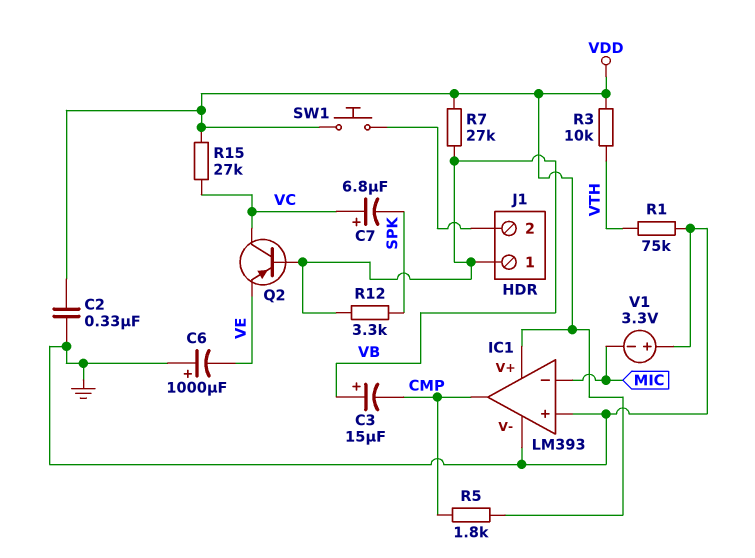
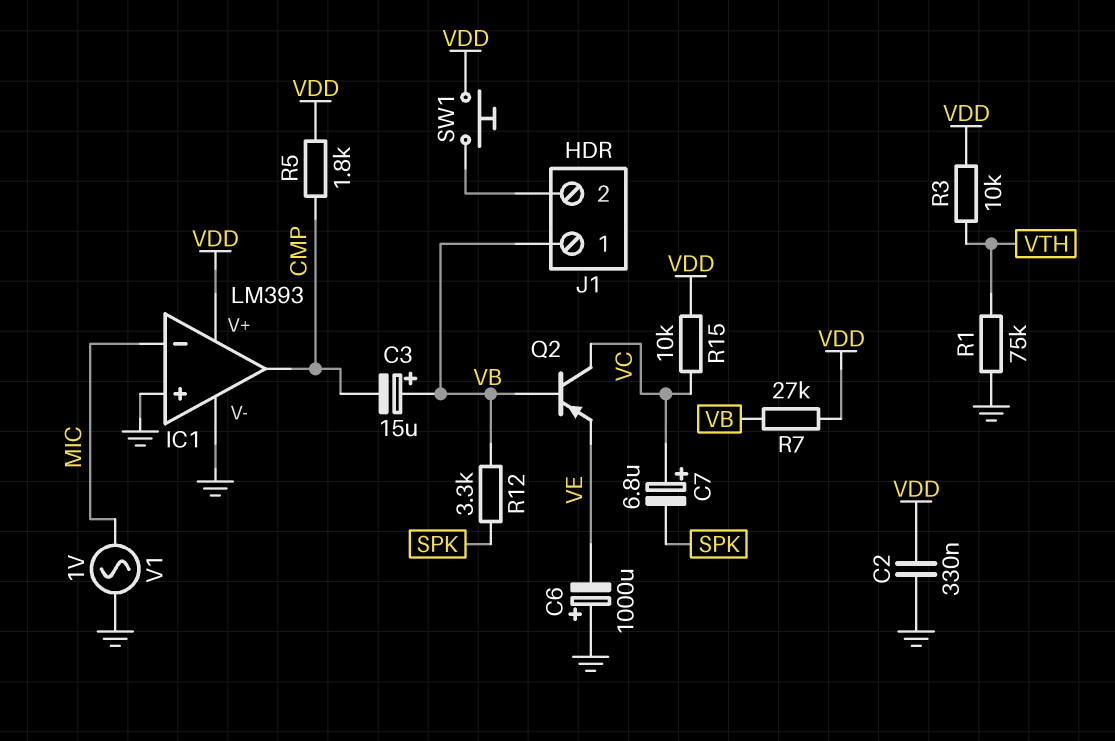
R15: 27k (VC, VDD) -> 10k (VC, VDD)
V1: 3.3V (plus GND, minus MIC) -> AC 1V (GND, MIC)

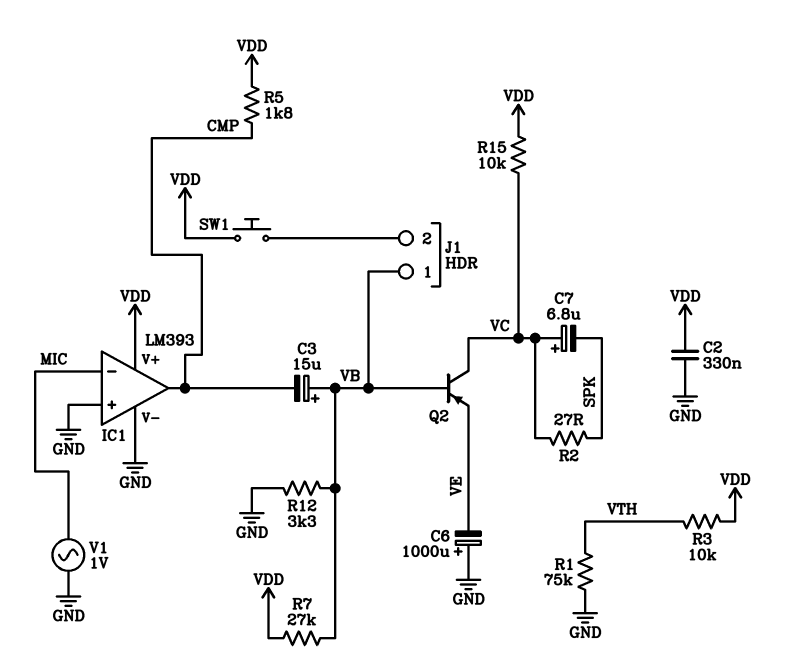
R2: none -> 27 (SPK, VC)
R12: 3.3k (SPK, VB) -> 3.3k (GND, VB)

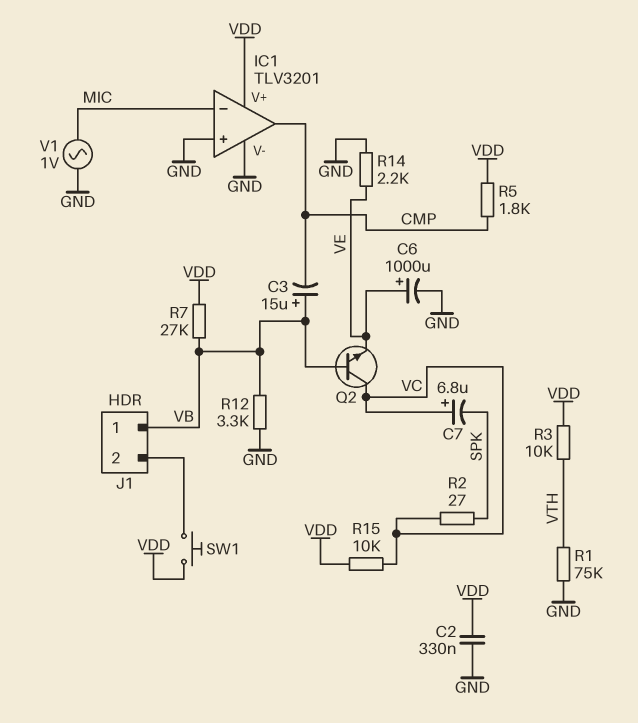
C6: 1000uF (plus GND, minus VE) -> 1000uF (plus VE, minus GND)
IC1: LM393 -> TLV3201
Q2: PNP (B VB, C VC, E VE) -> NPN (B VB, C VC, E VE)
R14: none -> 2.2k (GND, VE)

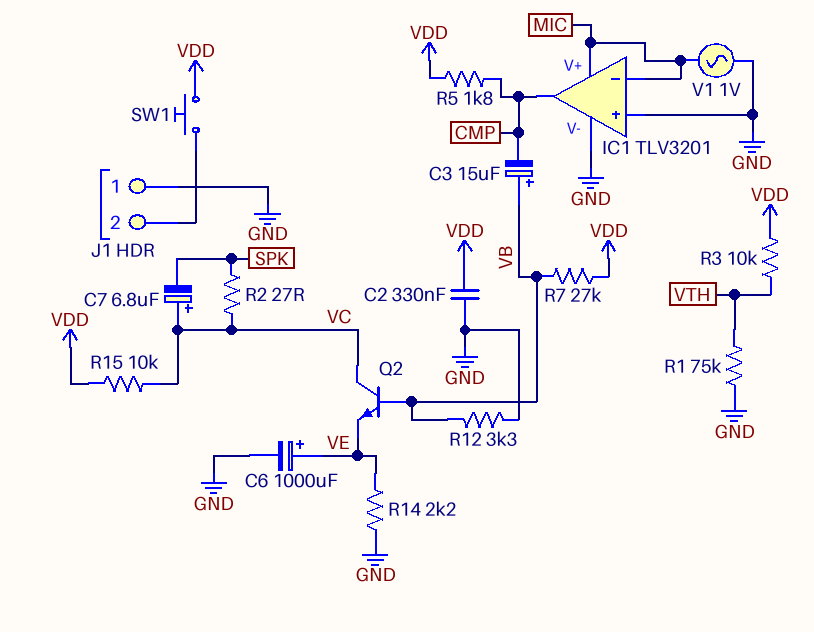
IC1 pin V+: VDD -> MIC
J1 pin 1: VB -> GND

